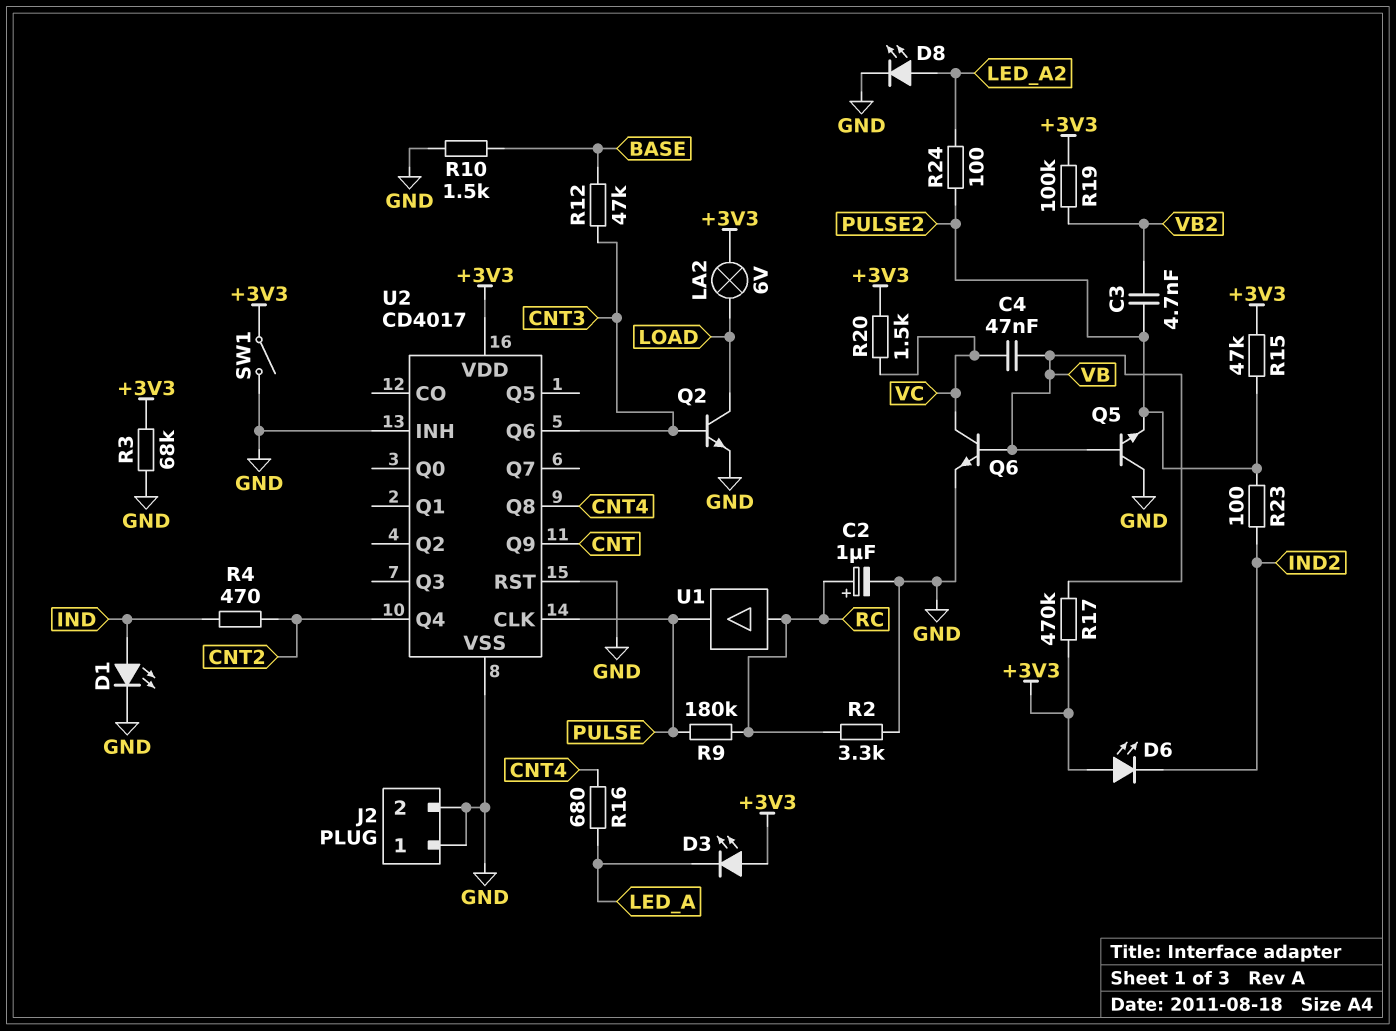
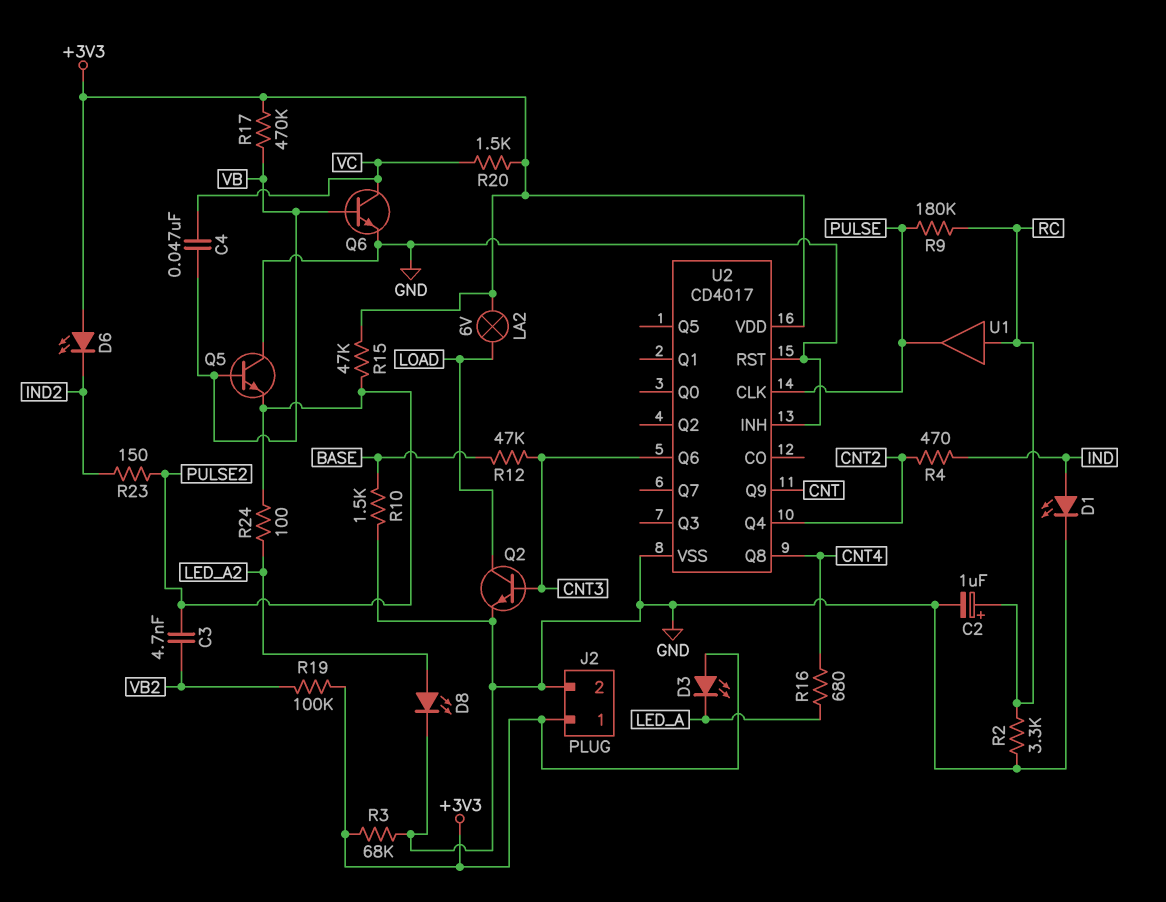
J2 pin 1: GND -> +3V3
R23: 100 (IND2, PULSE2) -> 150 (IND2, PULSE2)
SW1: switch (+3V3, GND) -> none

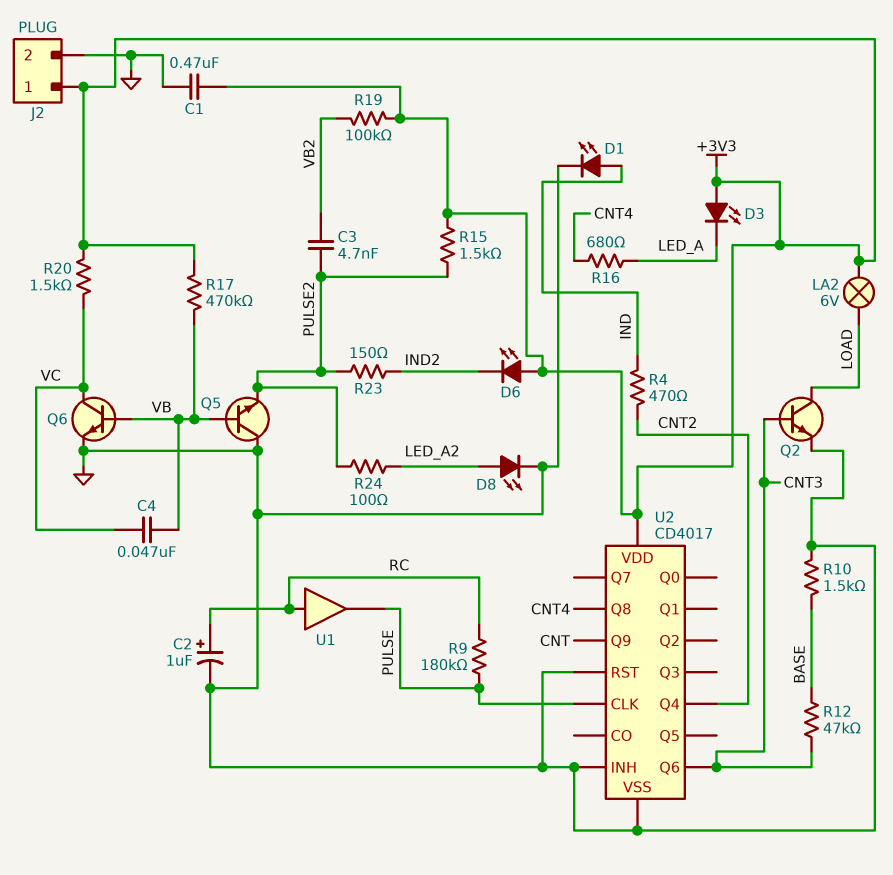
C1: none -> 470nF (+3V3, GND)
R2: 3.3k (GND, RC) -> none
R3: 68k (+3V3, GND) -> none
R15: 47k (+3V3, PULSE2) -> 1.5k (+3V3, PULSE2)

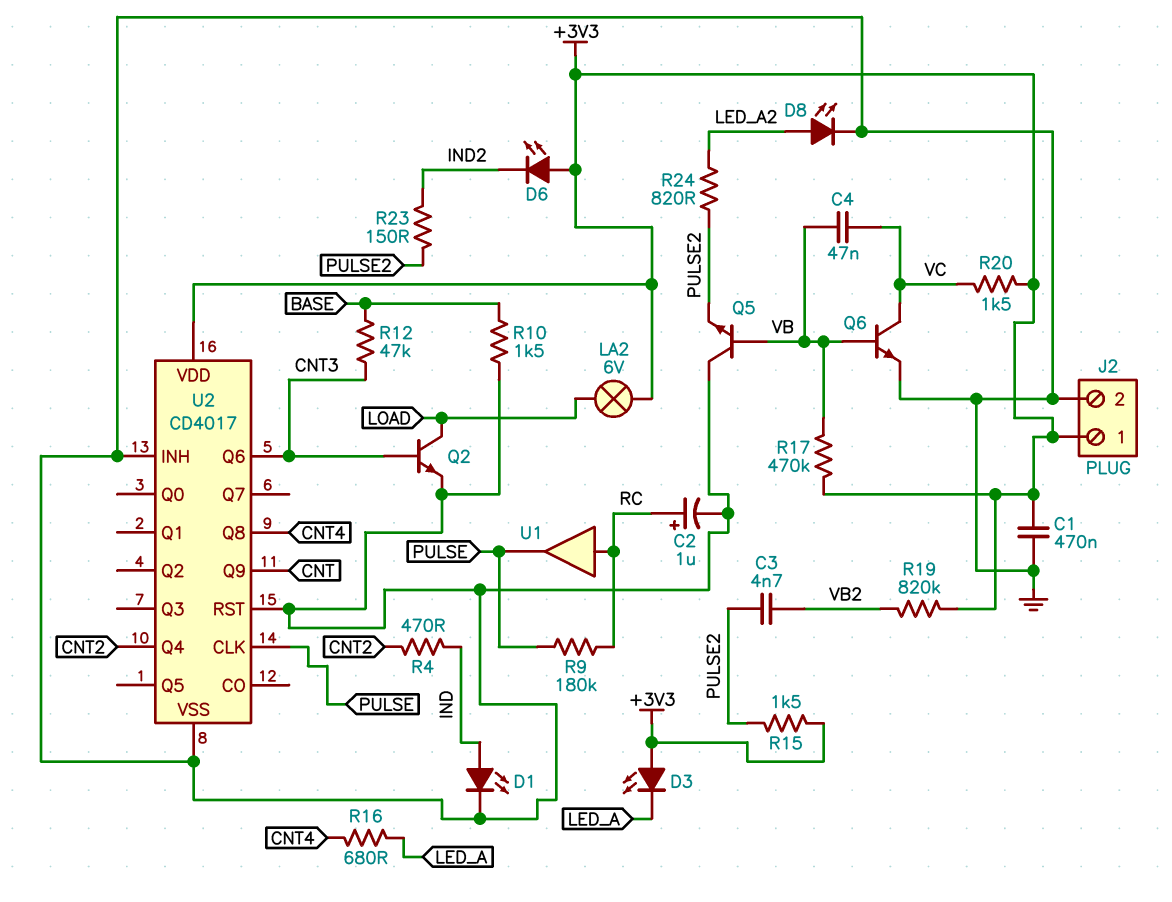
R19: 100k (+3V3, VB2) -> 820k (+3V3, VB2)
R24: 100 (LED_A2, PULSE2) -> 820 (LED_A2, PULSE2)

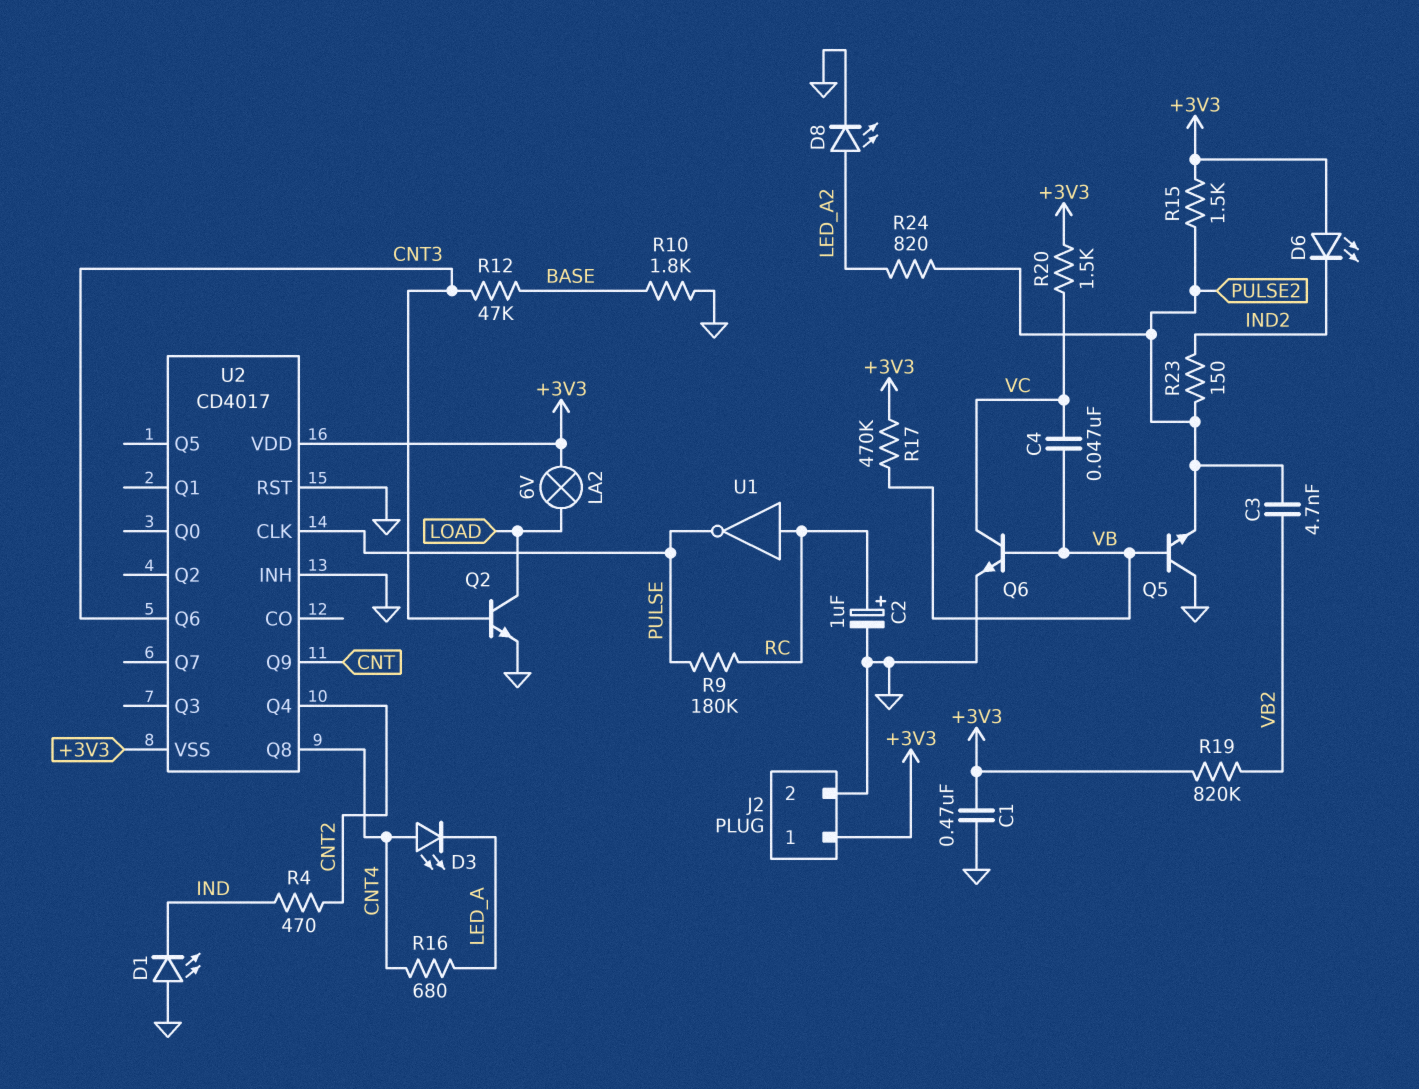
D1: LED (A IND, K GND) -> LED (A GND, K IND)
D3: LED (A +3V3, K LED_A) -> LED (A CNT4, K LED_A)
R10: 1.5k (BASE, GND) -> 1.8k (BASE, GND)
U1: buffer (in RC, out PULSE) -> NOT (in RC, out PULSE)
U2 pin VSS: GND -> +3V3

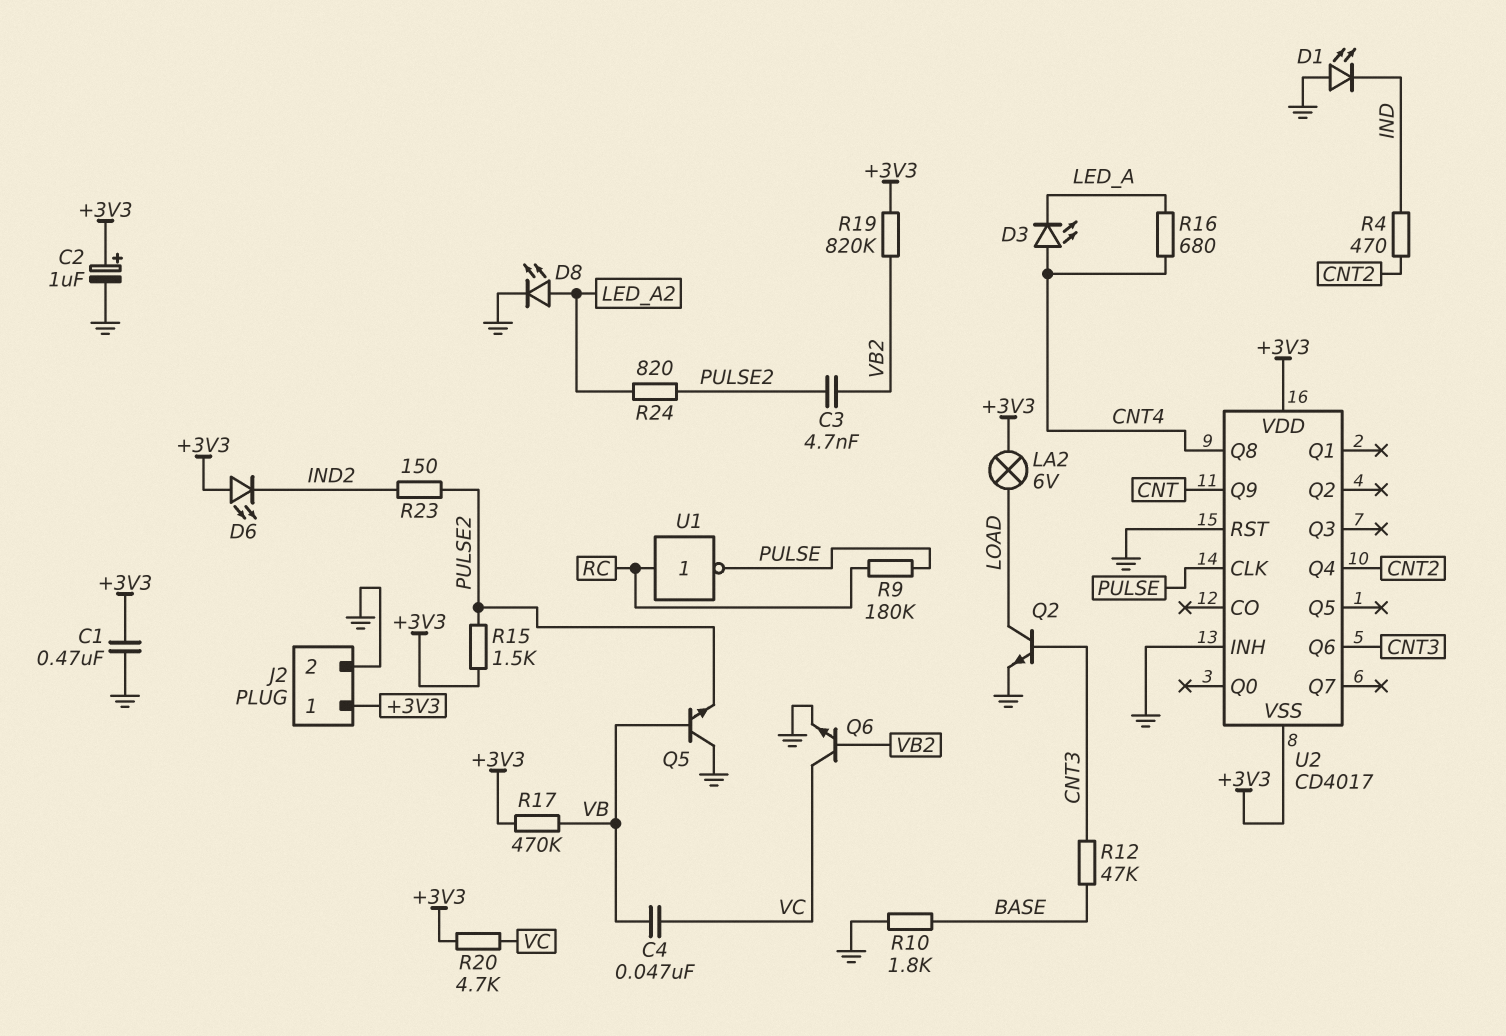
C2: 1uF (plus RC, minus GND) -> 1uF (plus +3V3, minus GND)
Q6: NPN (B VB, C VC, E GND) -> NPN (B VB2, C VC, E GND)
R20: 1.5k (+3V3, VC) -> 4.7k (+3V3, VC)

